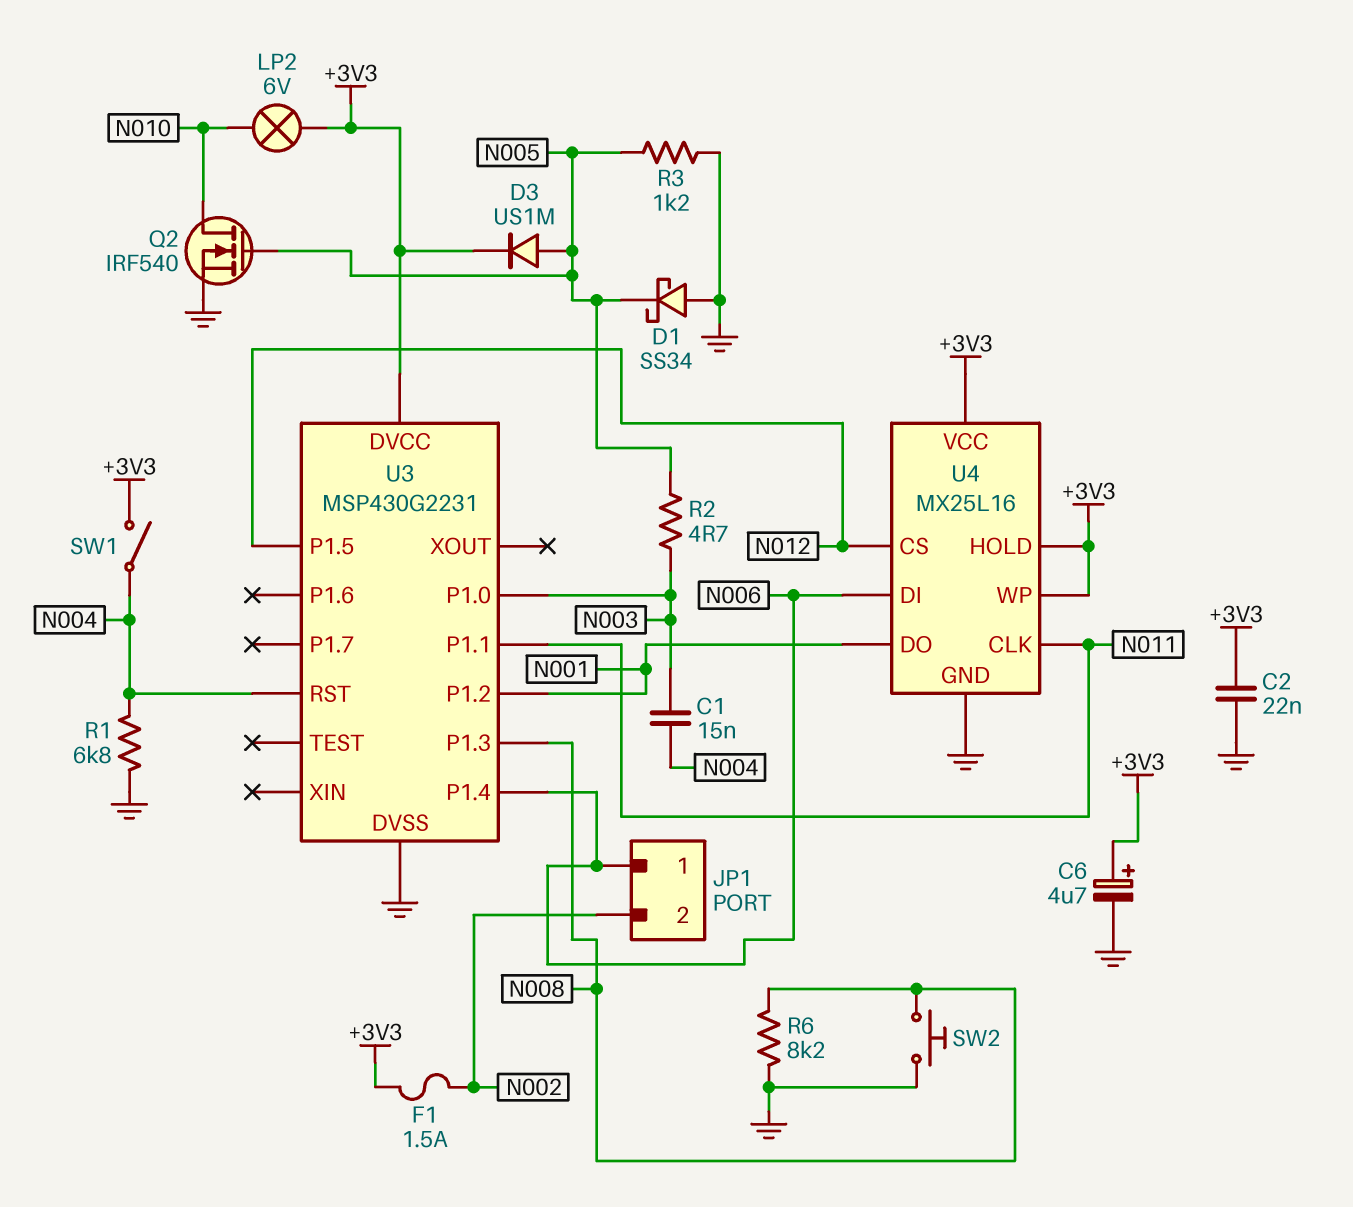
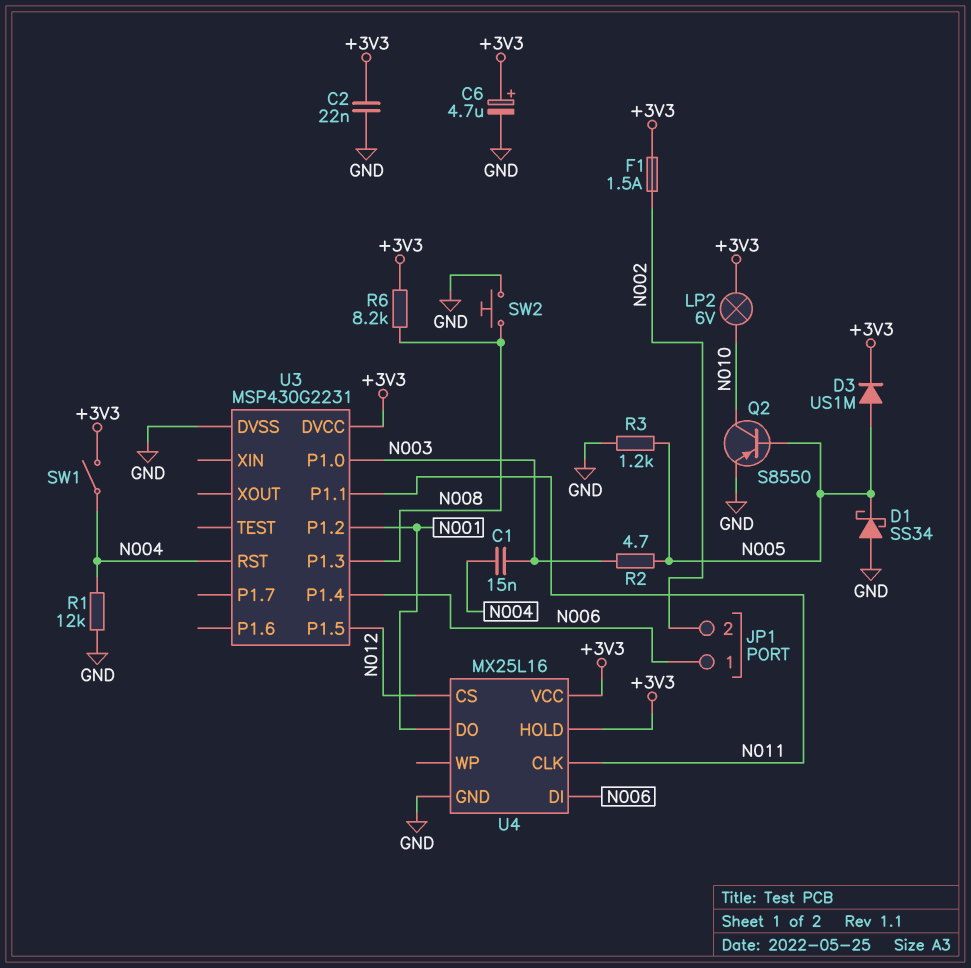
Q2: NMOS IRF540 (G N005, D N010, S GND) -> PNP S8550 (B N005, C N010, E GND)
R1: 6.8k (GND, N004) -> 12k (GND, N004)
R6: 8.2k (GND, N008) -> 8.2k (+3V3, N008)
U4 pin WP: +3V3 -> none

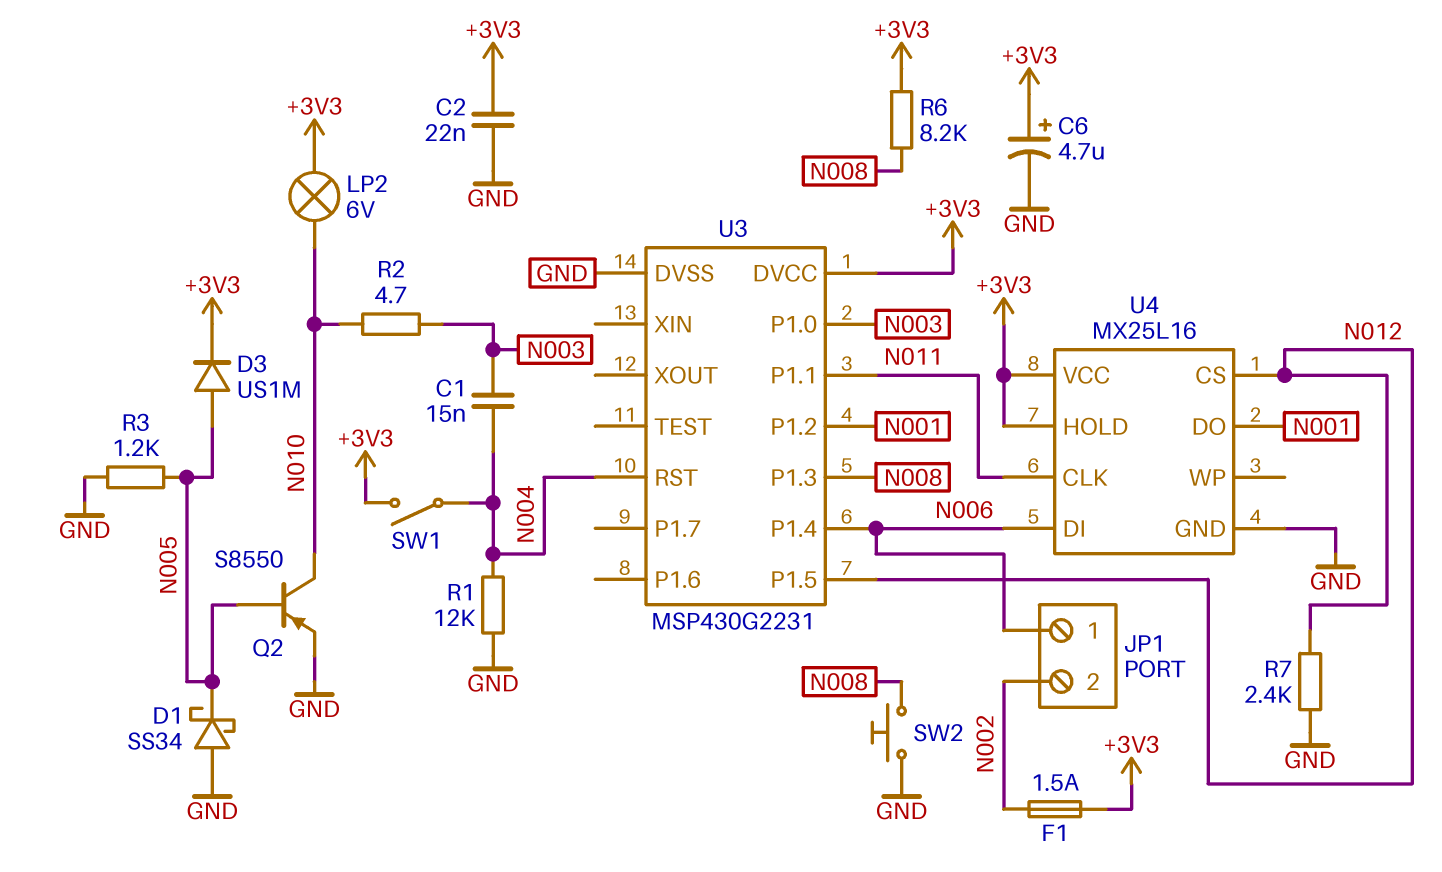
R2: 4.7 (N003, N005) -> 4.7 (N003, N010)
R7: none -> 2.4k (GND, N012)

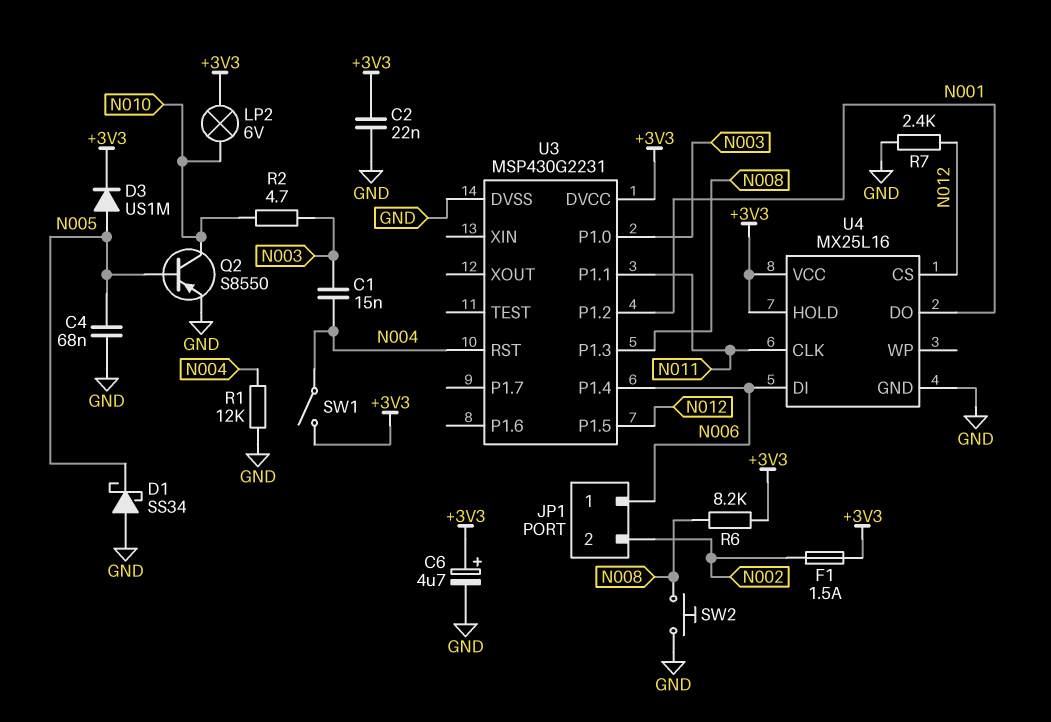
C4: none -> 68nF (GND, N005)
R3: 1.2k (GND, N005) -> none

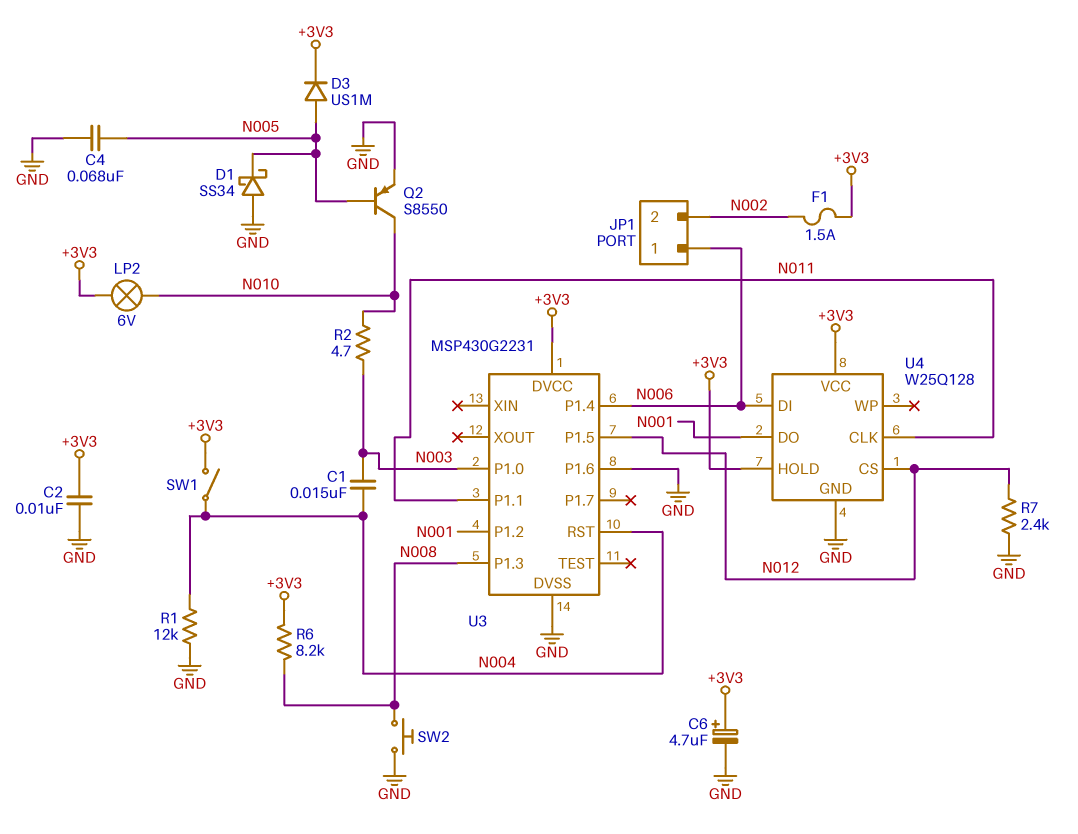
C2: 22nF (+3V3, GND) -> 10nF (+3V3, GND)
U3 pin P1.6: none -> GND
U4: MX25L16 -> W25Q128

